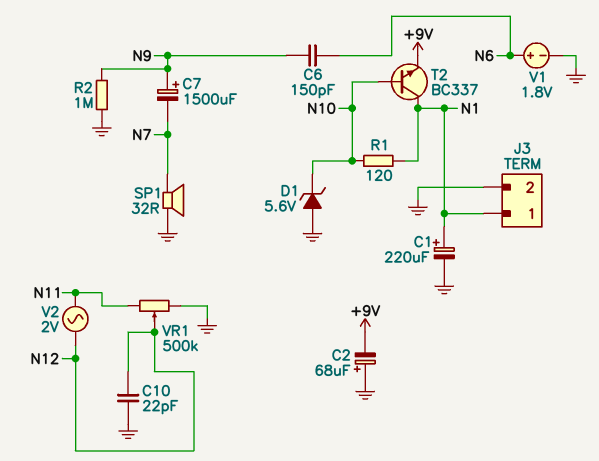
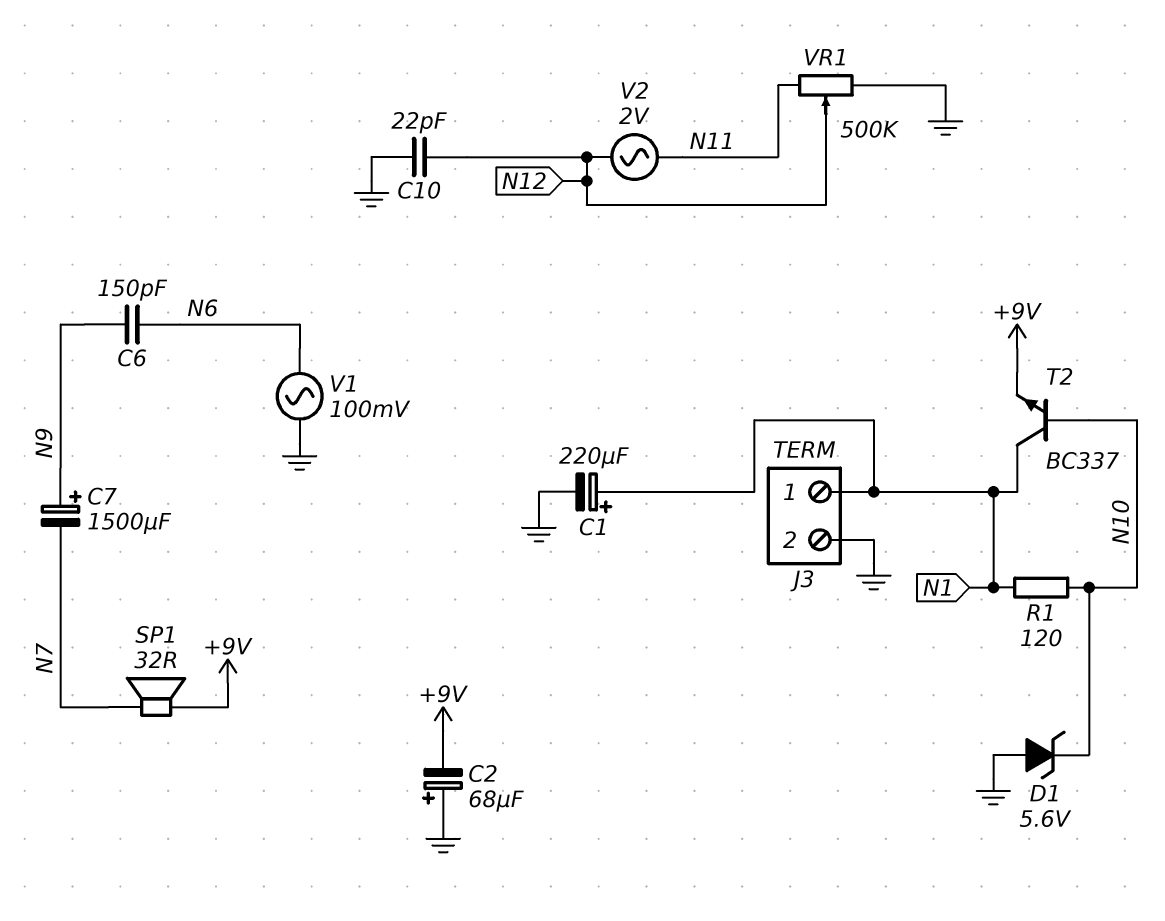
R2: 1M (GND, N9) -> none
SP1: speaker 32R (GND, N7) -> speaker 32R (+9V, N7)
V1: 1.8V (plus N6, minus GND) -> AC 100mV (GND, N6)

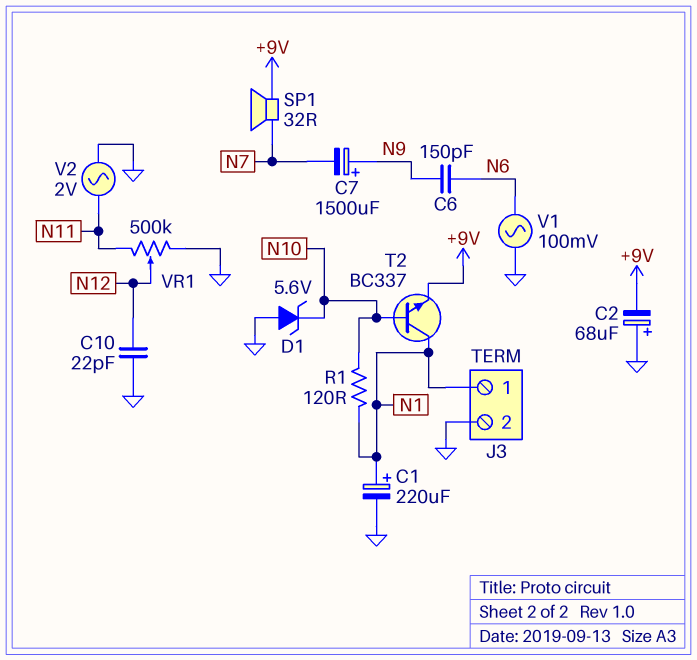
V2: AC 2V (N11, N12) -> AC 2V (GND, N11)

